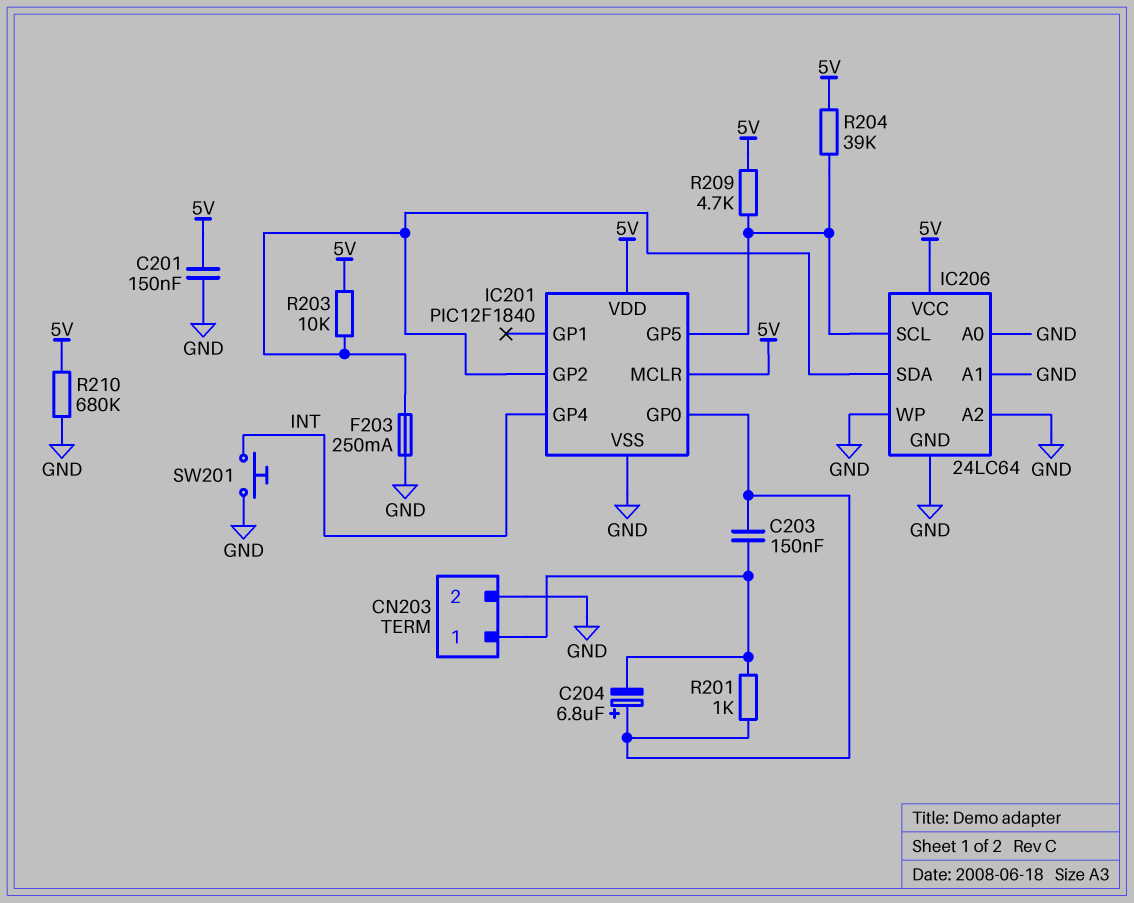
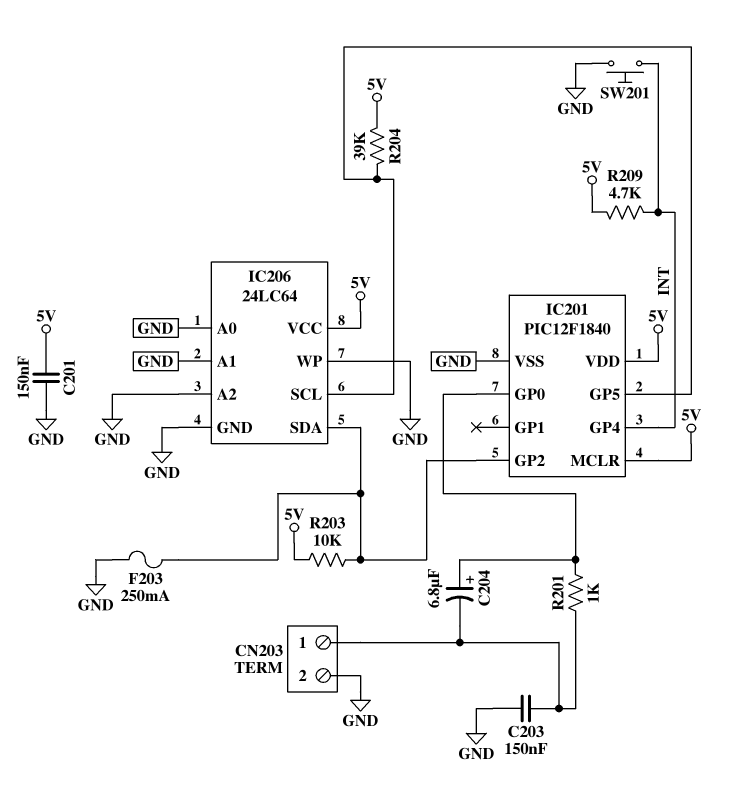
C203: 150nF (CN203/1, IC201/GP0) -> 150nF (CN203/1, GND)
R209: 4.7k (5V, IC201/GP5) -> 4.7k (5V, INT)
R210: 680k (5V, GND) -> none

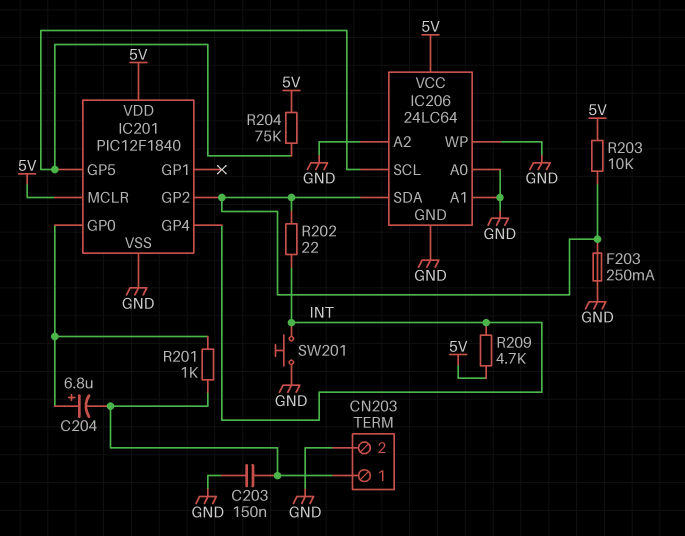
C201: 150nF (5V, GND) -> none
R202: none -> 22 (IC201/GP2, INT)
R204: 39k (5V, IC201/GP5) -> 75k (5V, IC201/GP5)

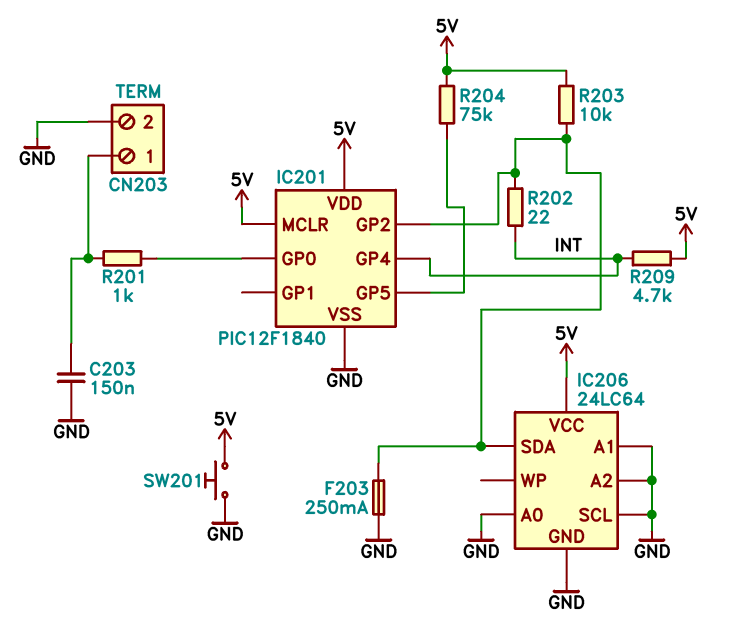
C204: 6.8uF (plus IC201/GP0, minus CN203/1) -> none
IC206 pin SCL: IC201/GP5 -> GND
IC206 pin WP: GND -> none
SW201: button (GND, INT) -> button (5V, GND)

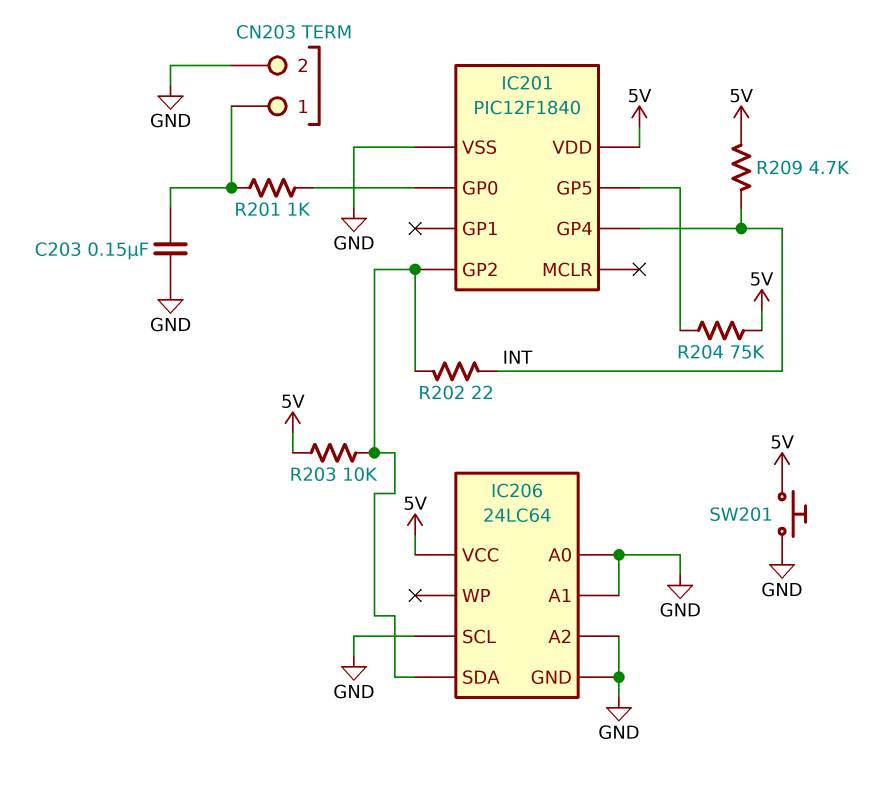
F203: 250mA (GND, IC201/GP2) -> none
IC201 pin MCLR: 5V -> none

